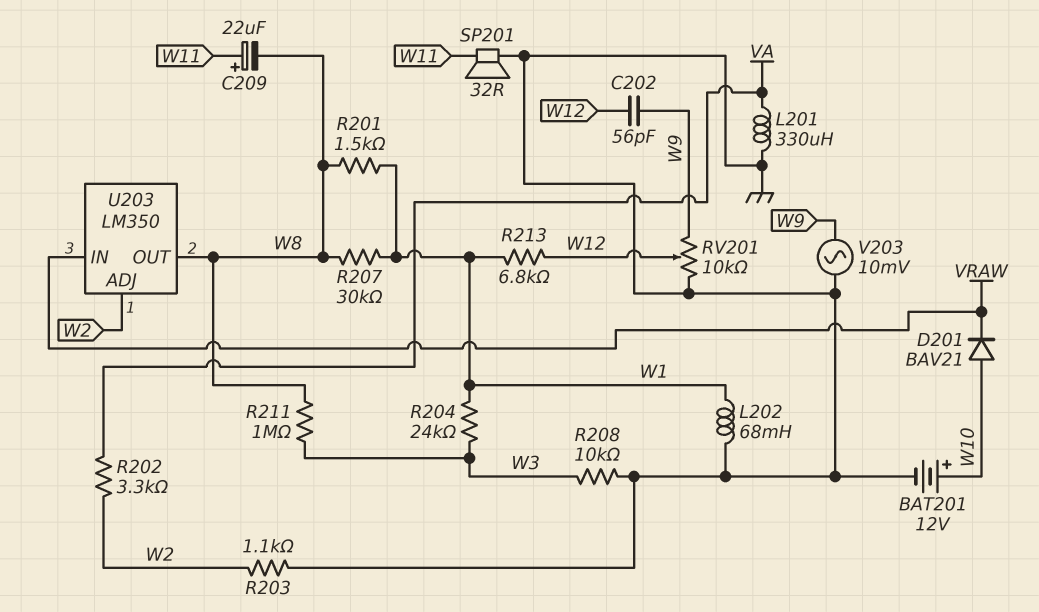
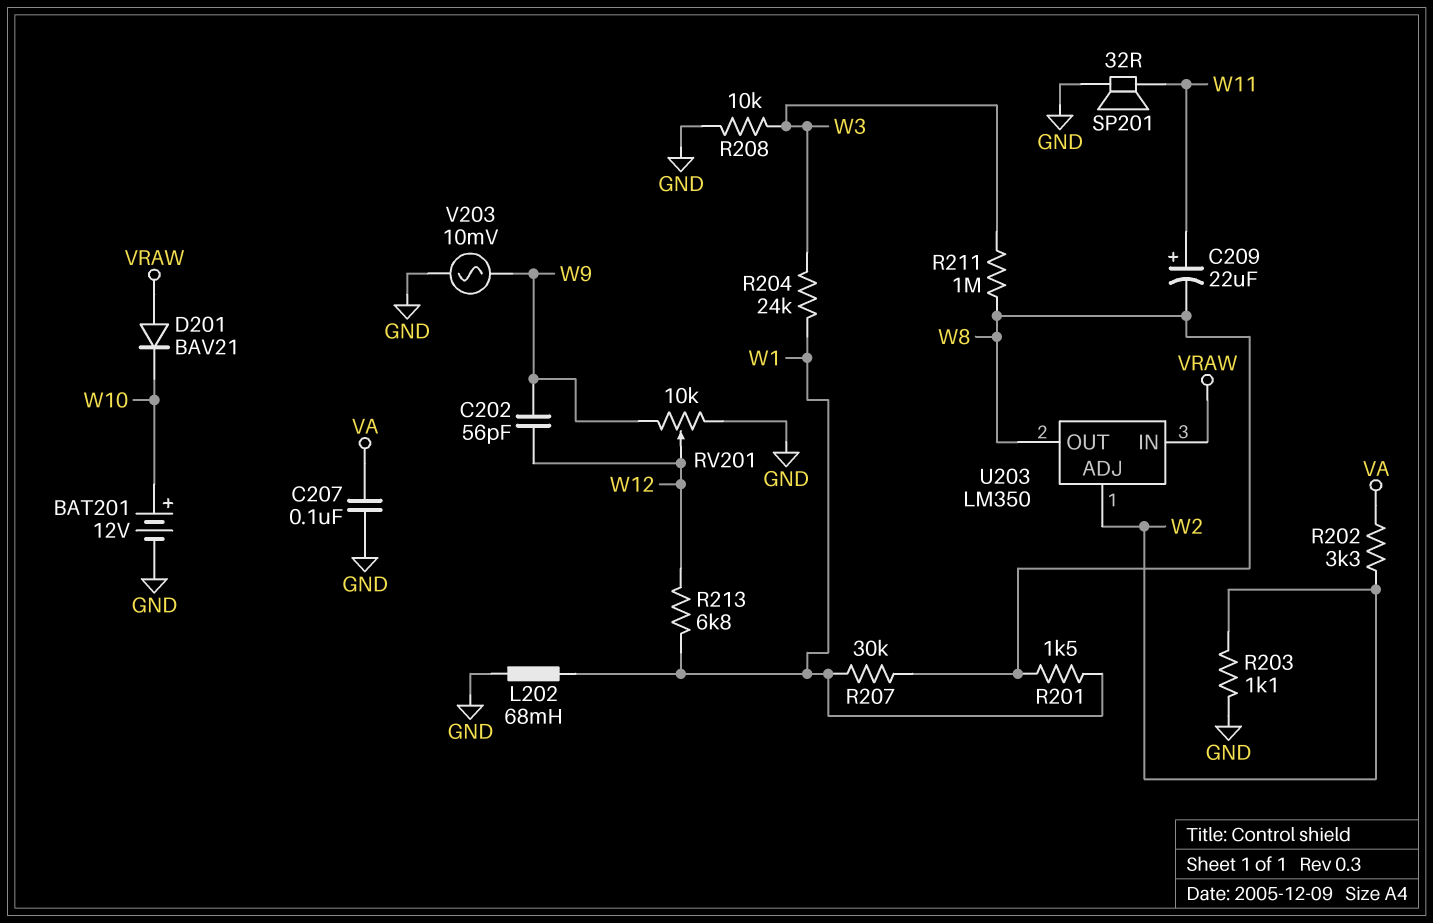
C207: none -> 100nF (GND, VA)
D201: diode BAV21 (A W10, K VRAW) -> diode BAV21 (A VRAW, K W10)
L201: 330uH (GND, VA) -> none

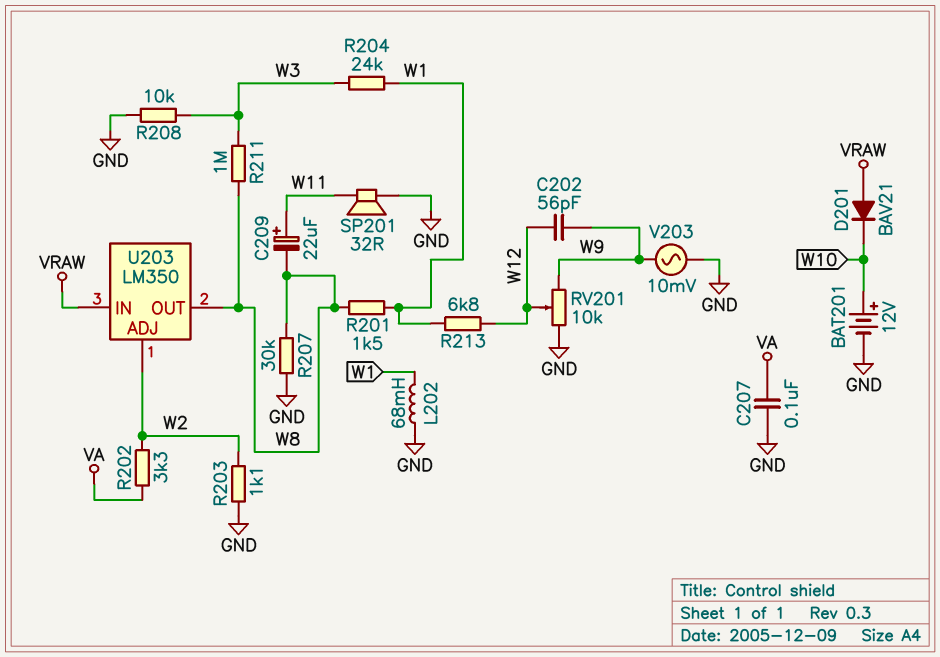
R207: 30k (W1, W8) -> 30k (GND, W8)

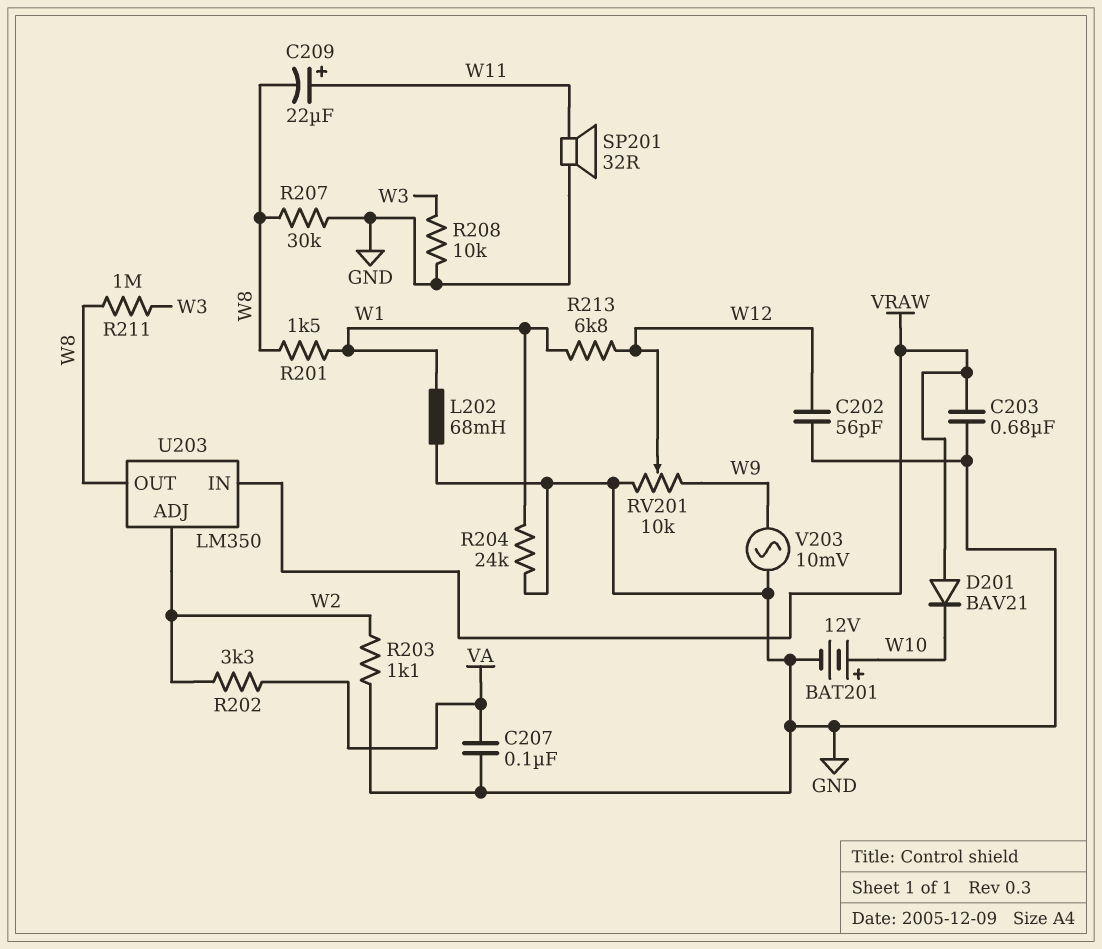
C202: 56pF (W9, W12) -> 56pF (GND, W12)
C203: none -> 680nF (GND, VRAW)
R204: 24k (W1, W3) -> 24k (GND, W1)

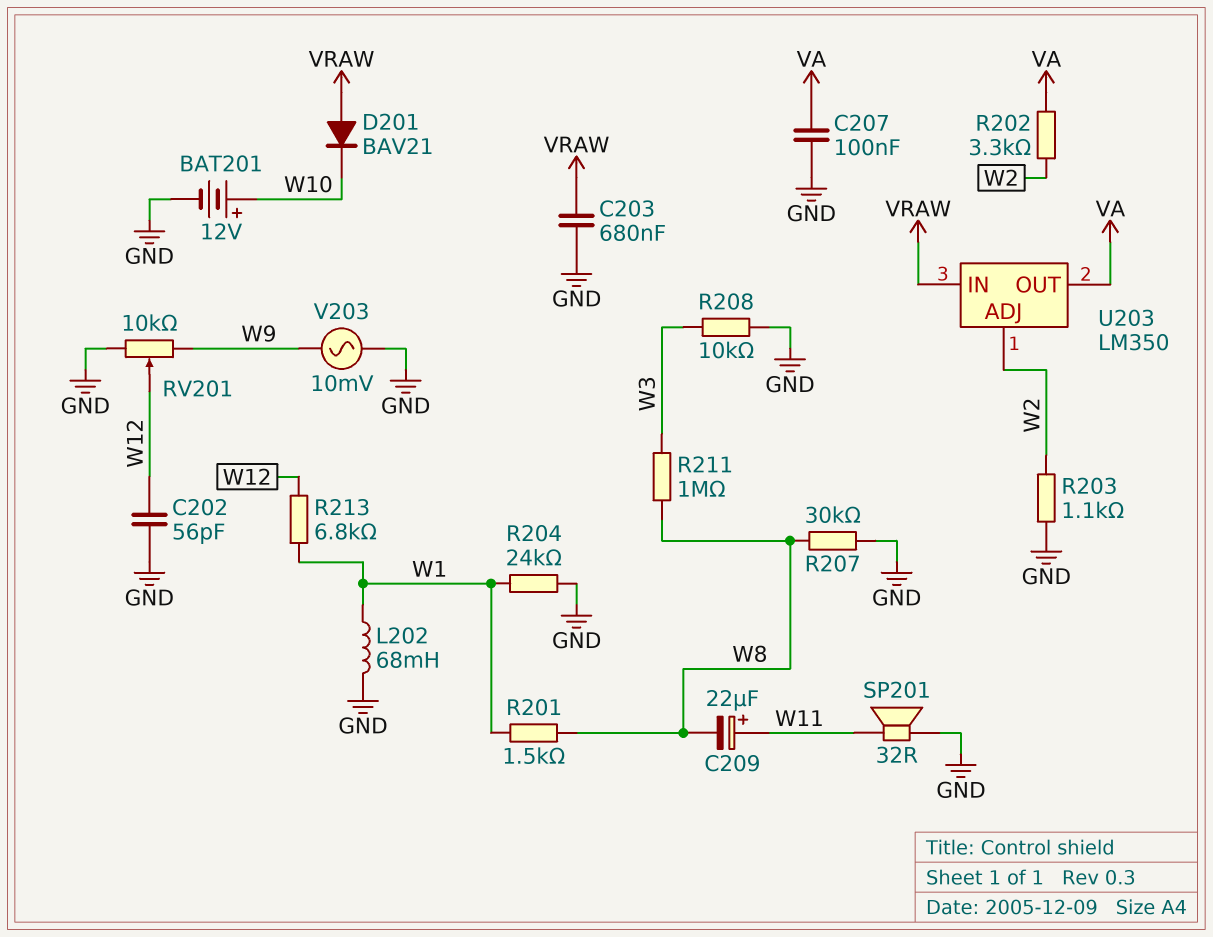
U203 pin OUT: W8 -> VA

